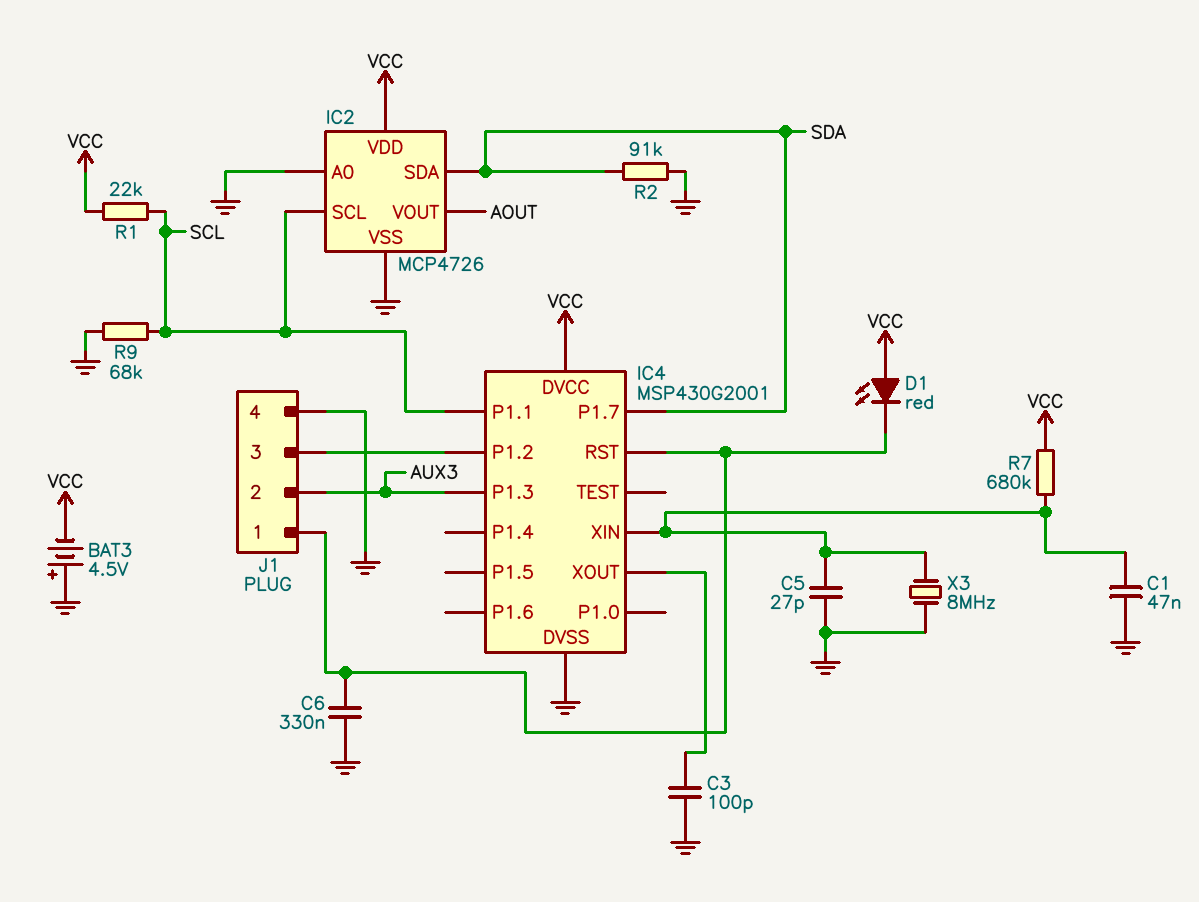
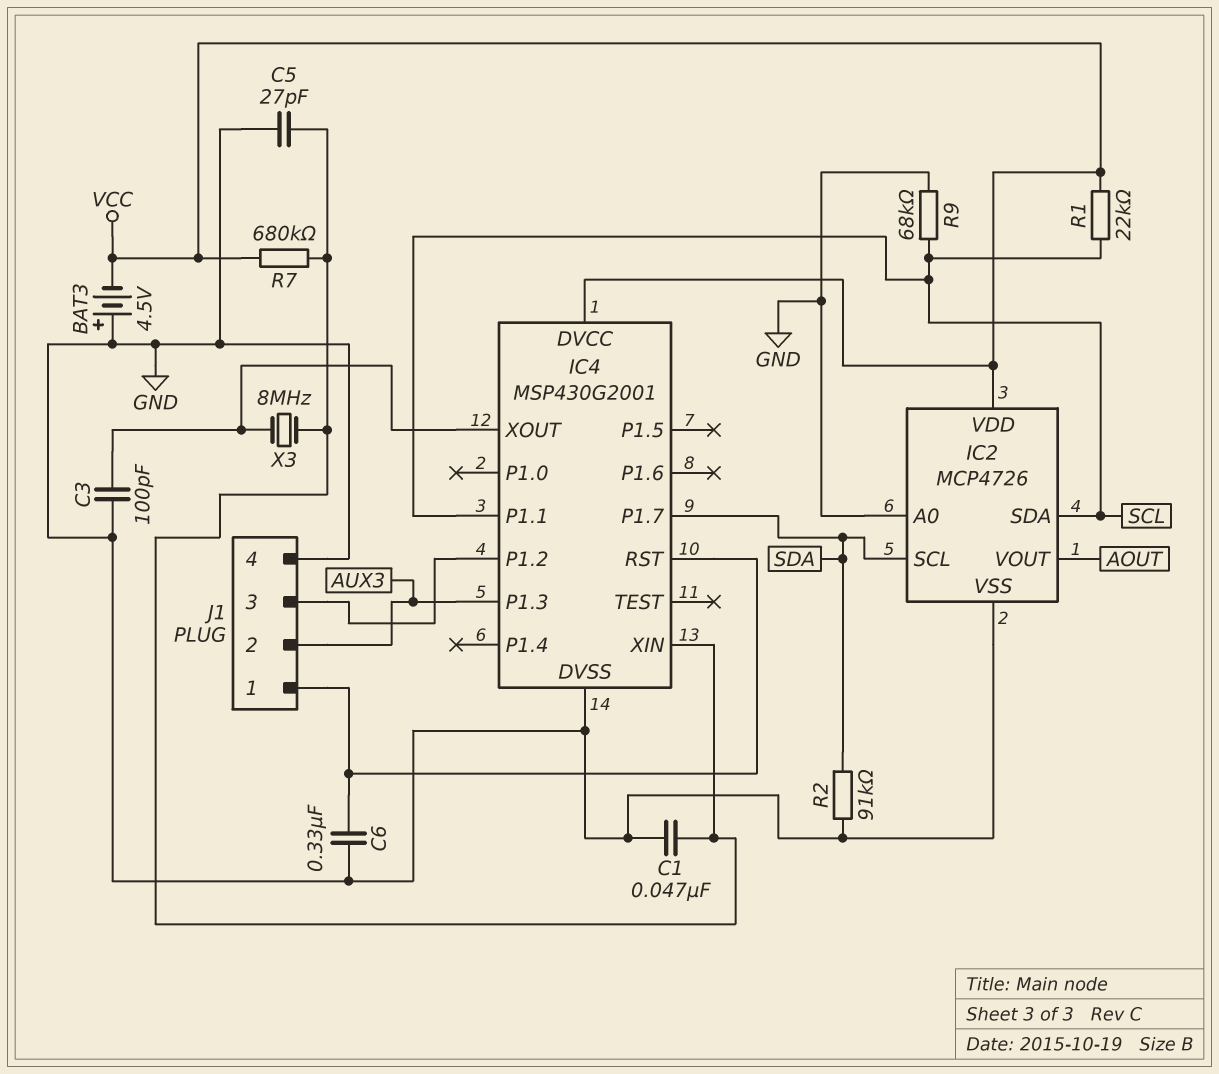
D1: LED red (A VCC, K IC4/RST) -> none
IC2 pin SCL: SCL -> SDA
IC2 pin SDA: SDA -> SCL
X3: 8MHz (GND, IC4/XIN) -> 8MHz (IC4/XIN, IC4/XOUT)

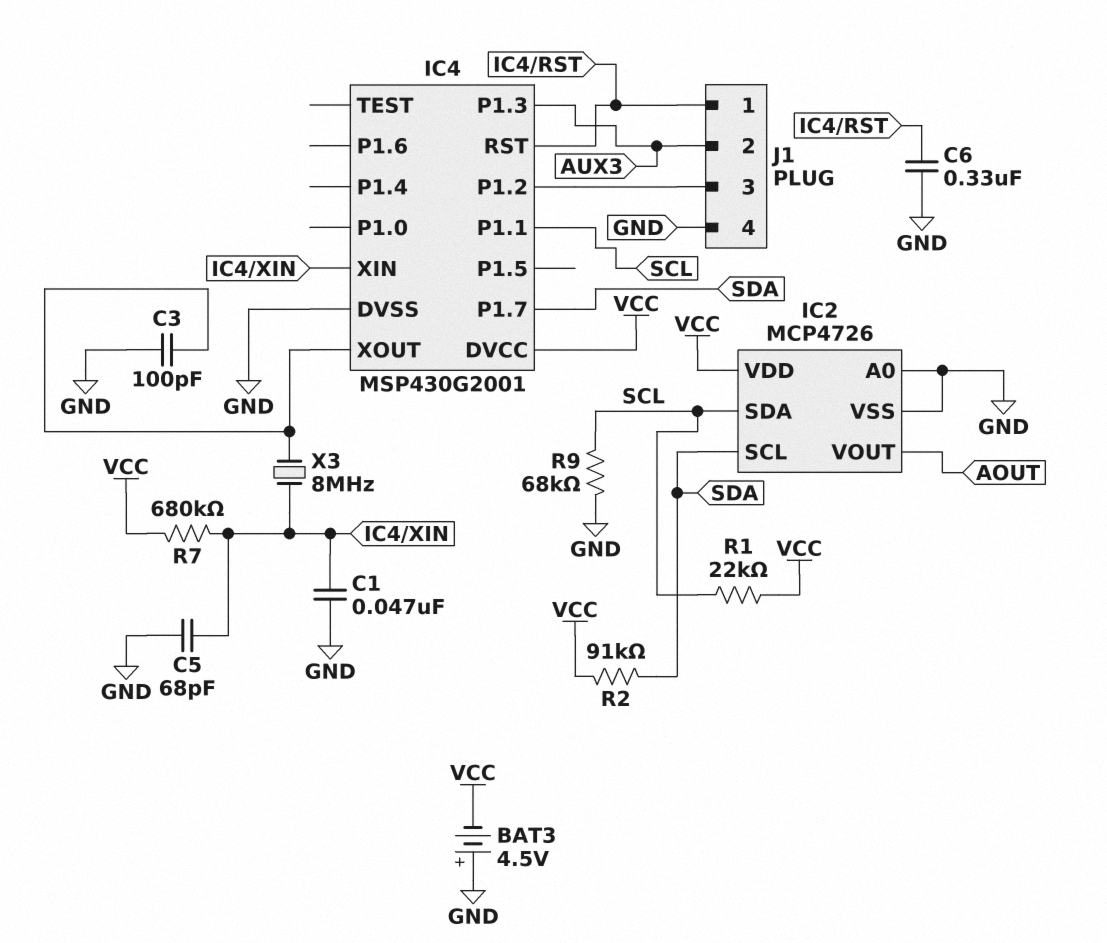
C5: 27pF (GND, IC4/XIN) -> 68pF (GND, IC4/XIN)
R2: 91k (GND, SDA) -> 91k (SDA, VCC)

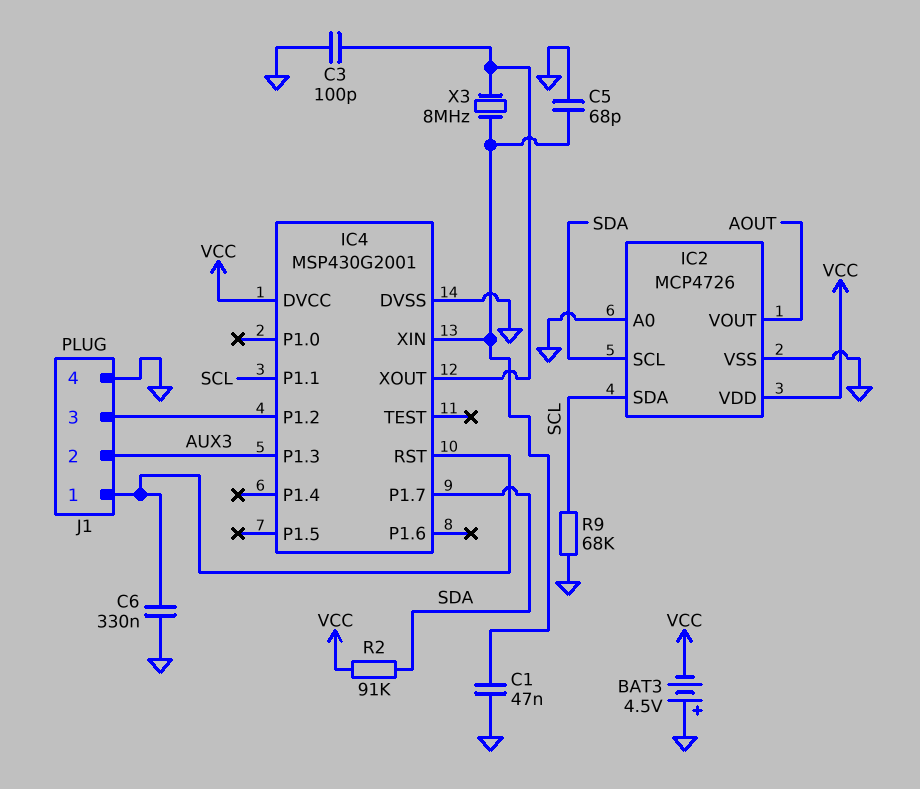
R1: 22k (SCL, VCC) -> none
R7: 680k (IC4/XIN, VCC) -> none

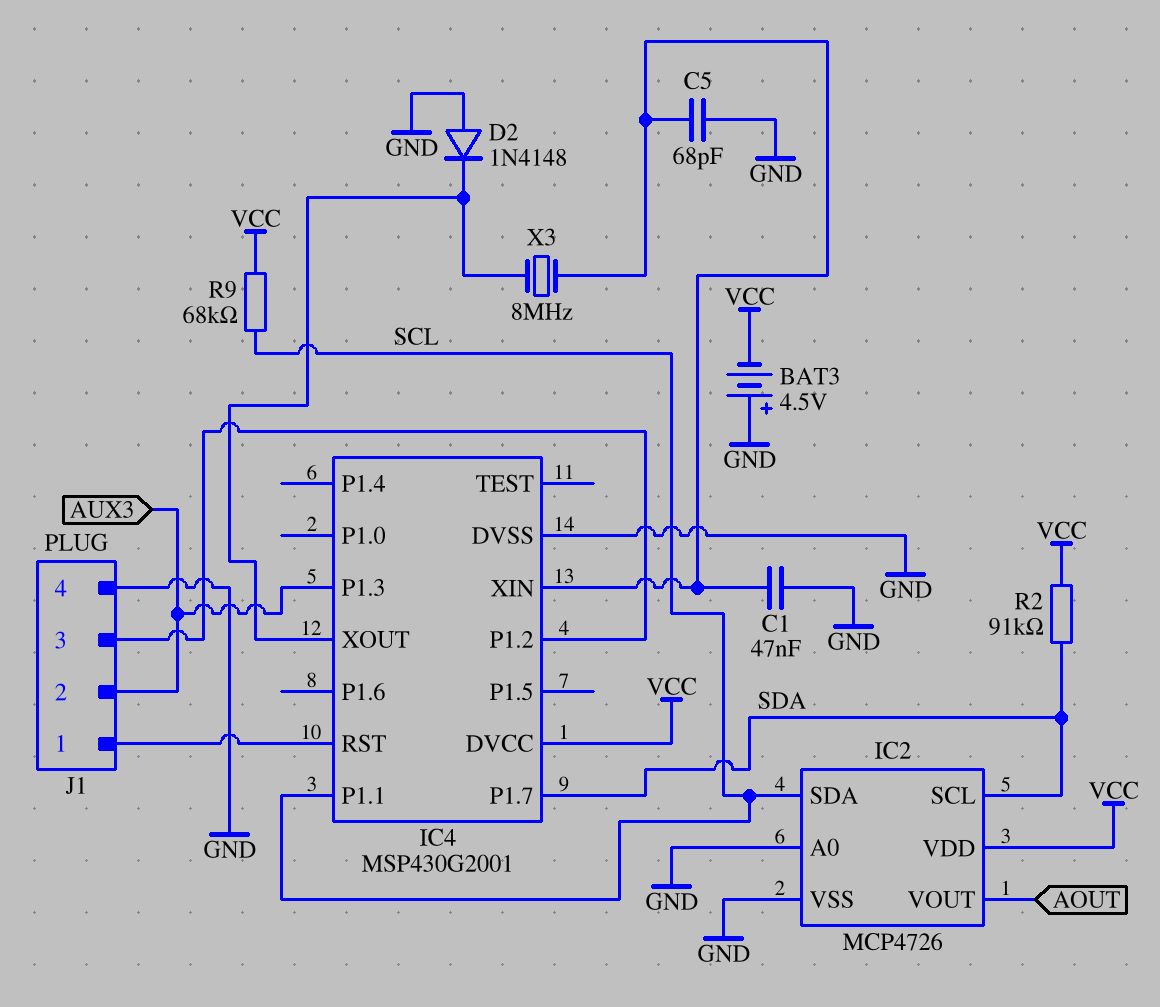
C3: 100pF (GND, IC4/XOUT) -> none
C6: 330nF (GND, IC4/RST) -> none
D2: none -> diode 1N4148 (A GND, K IC4/XOUT)
R9: 68k (GND, SCL) -> 68k (SCL, VCC)

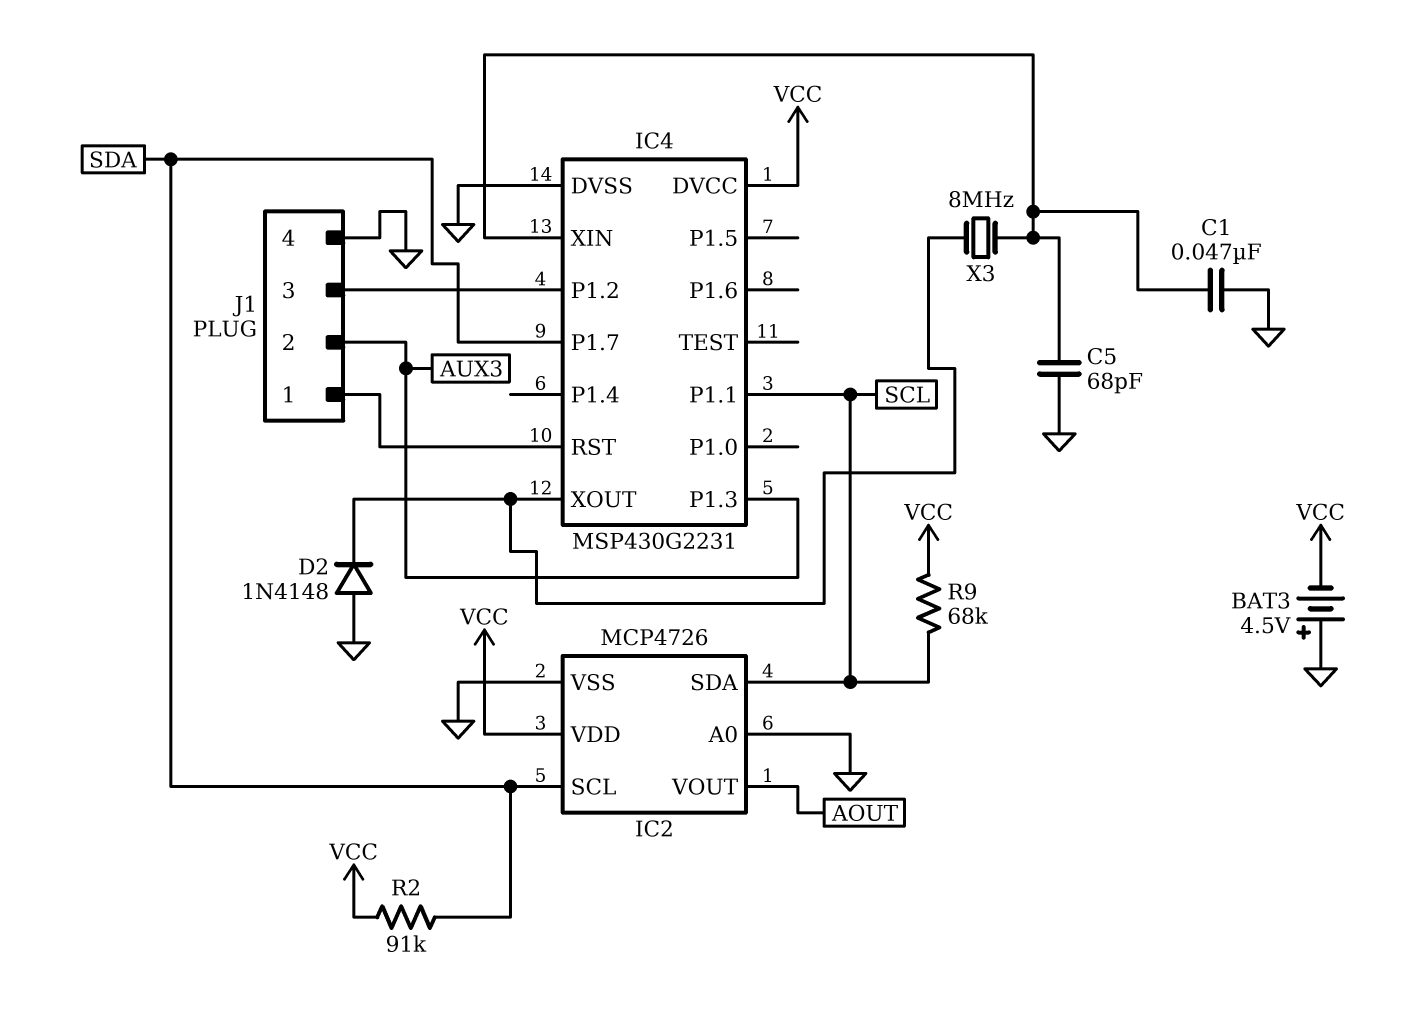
IC4: MSP430G2001 -> MSP430G2231

